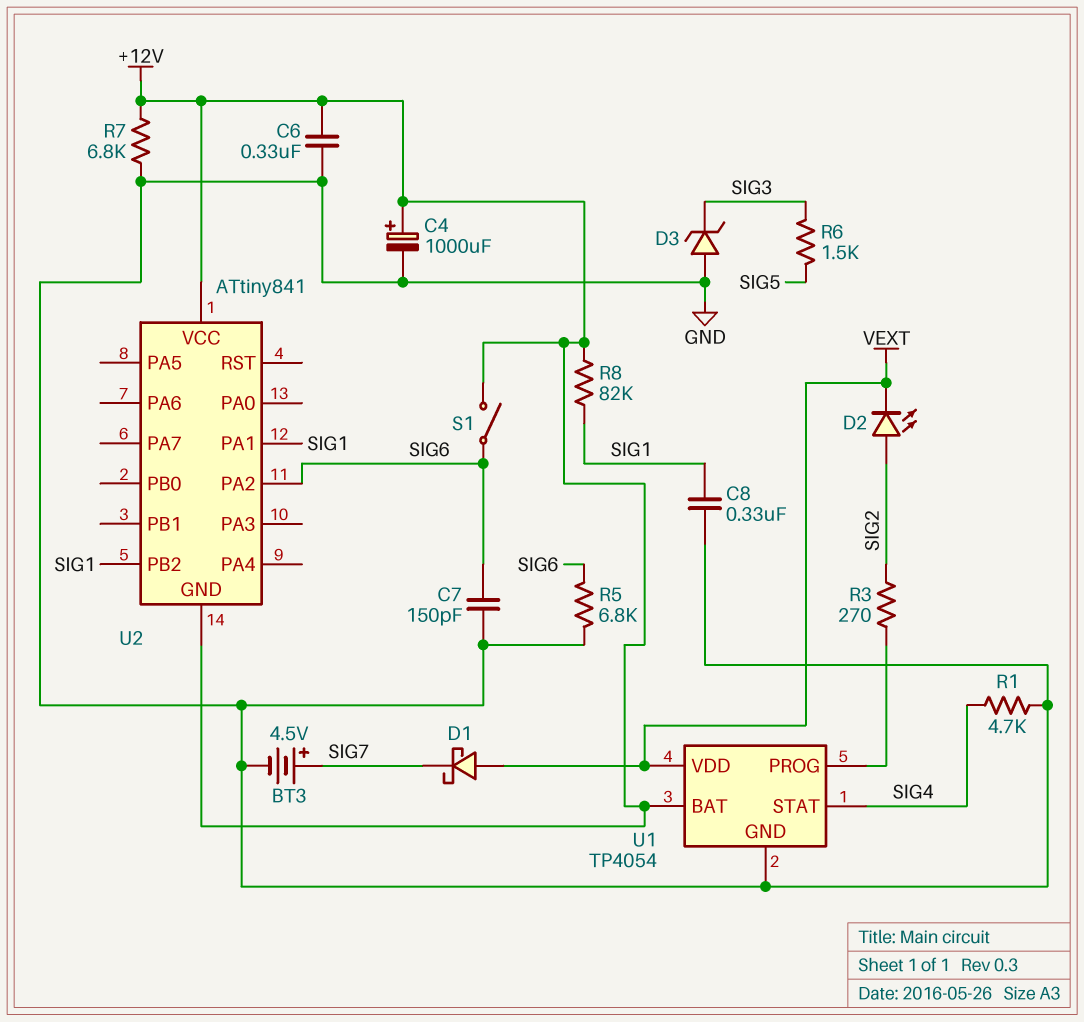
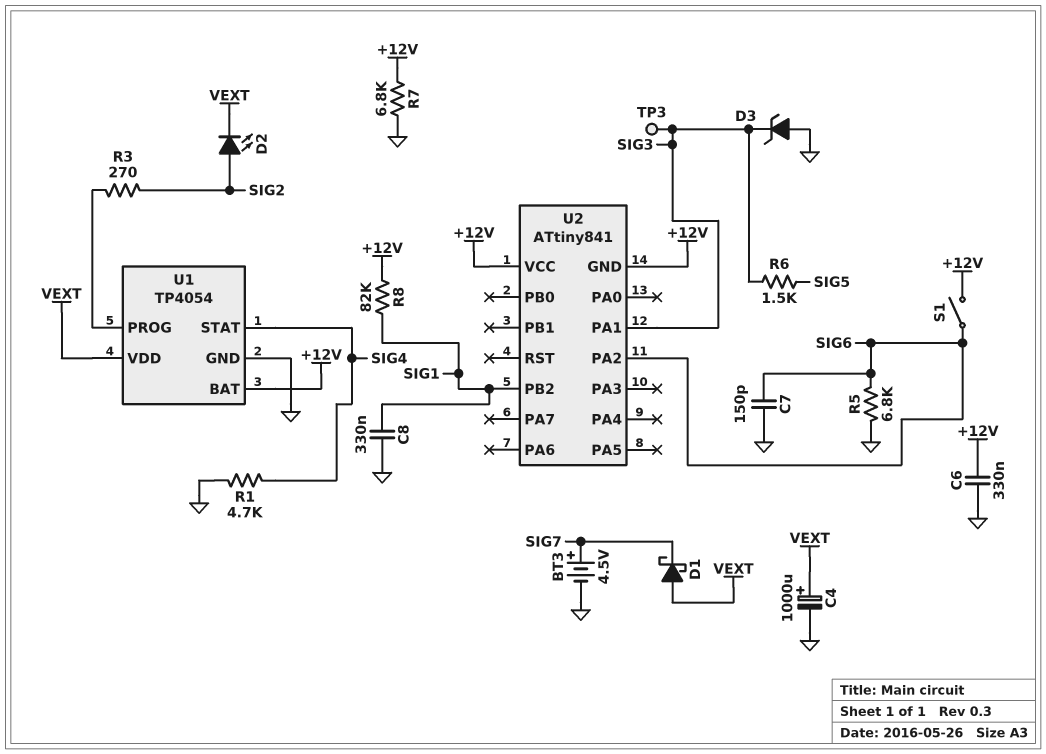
C4: 1000uF (plus +12V, minus GND) -> 1000uF (plus VEXT, minus GND)
TP3: none -> test point (SIG3)
U2 pin PA1: SIG1 -> SIG3

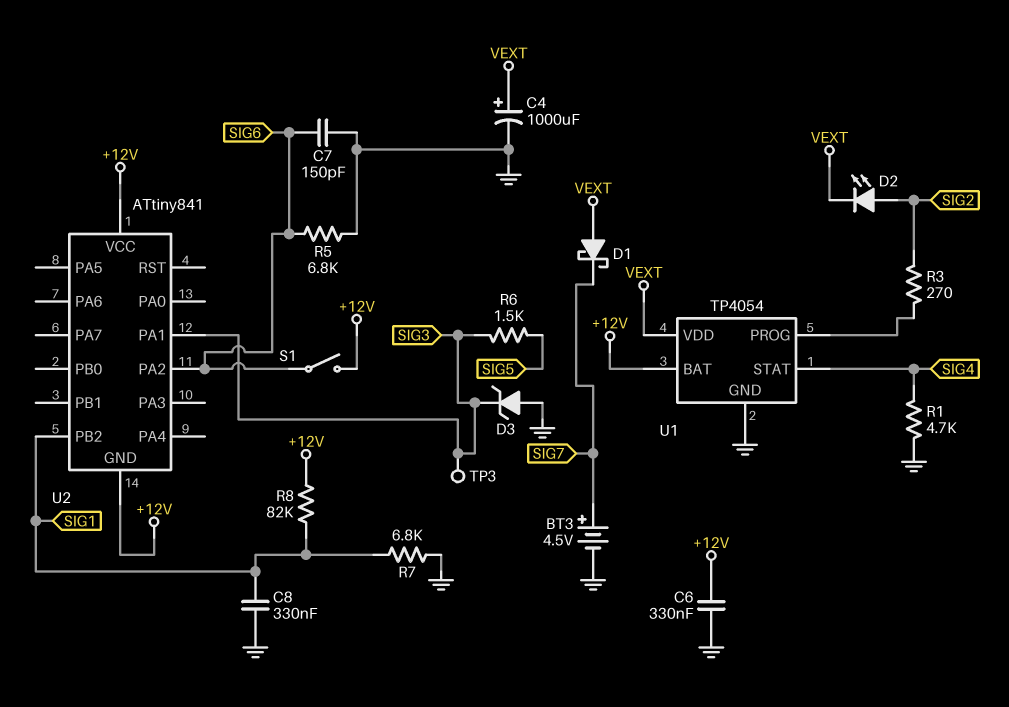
R7: 6.8k (+12V, GND) -> 6.8k (GND, SIG1)

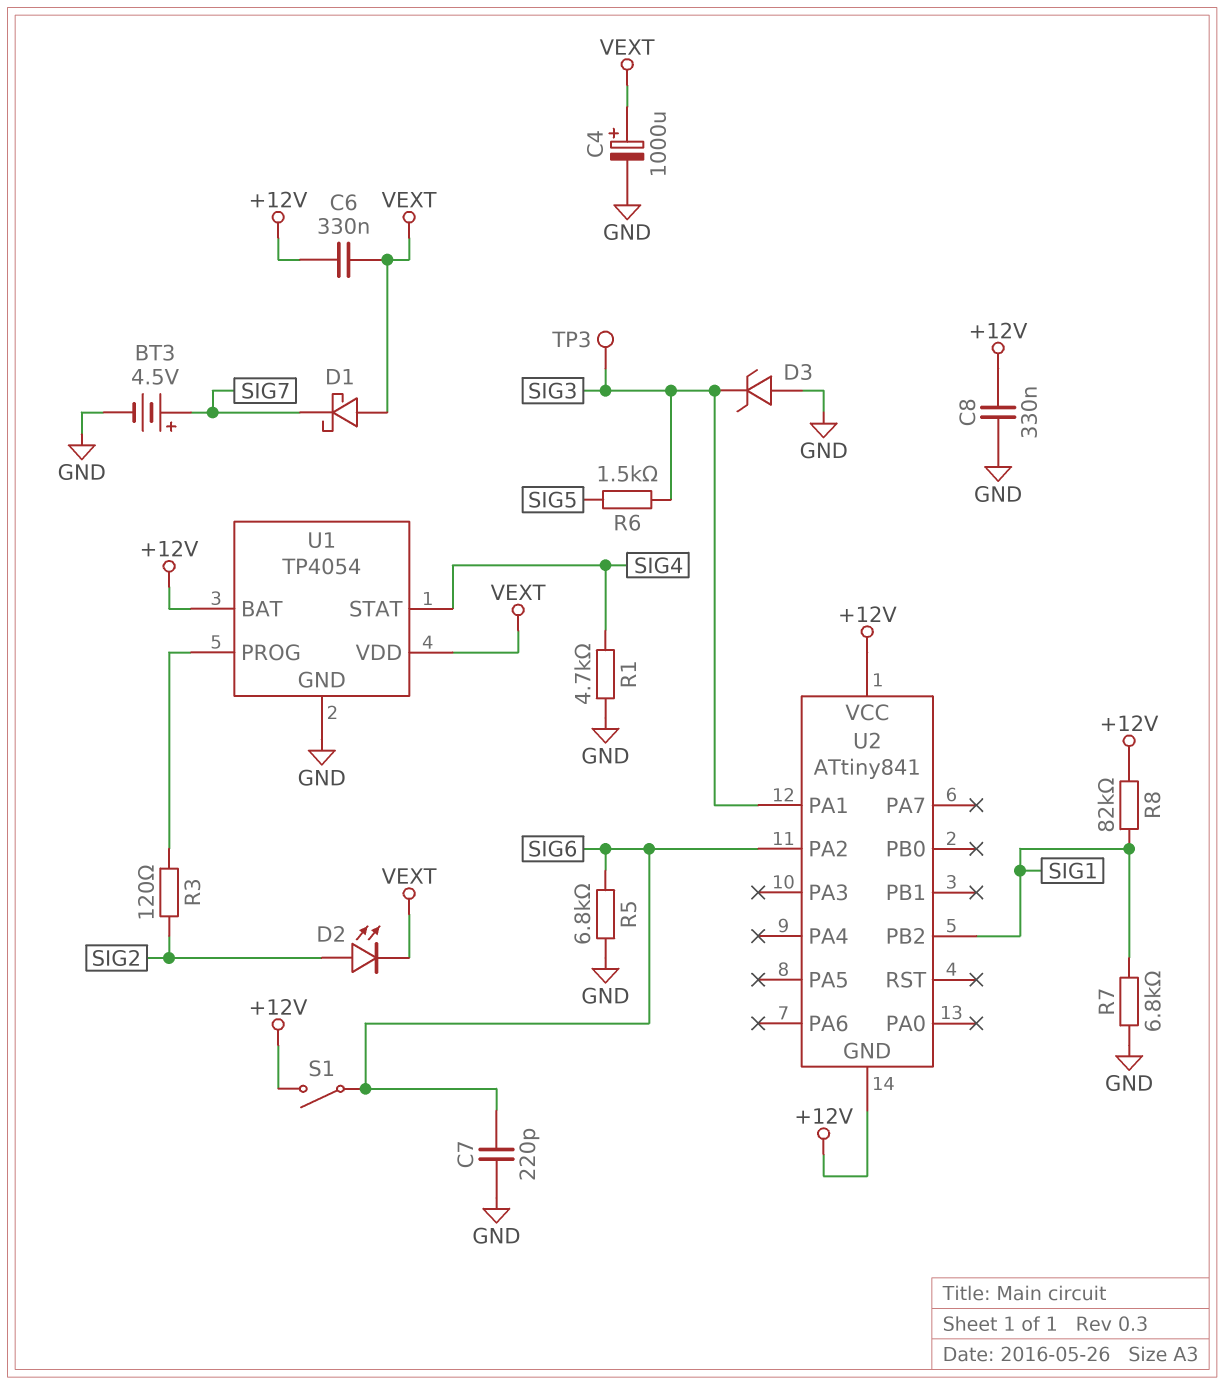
C6: 330nF (+12V, GND) -> 330nF (+12V, VEXT)
C7: 150pF (GND, SIG6) -> 220pF (GND, SIG6)
C8: 330nF (GND, SIG1) -> 330nF (+12V, GND)
R3: 270 (SIG2, U1/PROG) -> 120 (SIG2, U1/PROG)

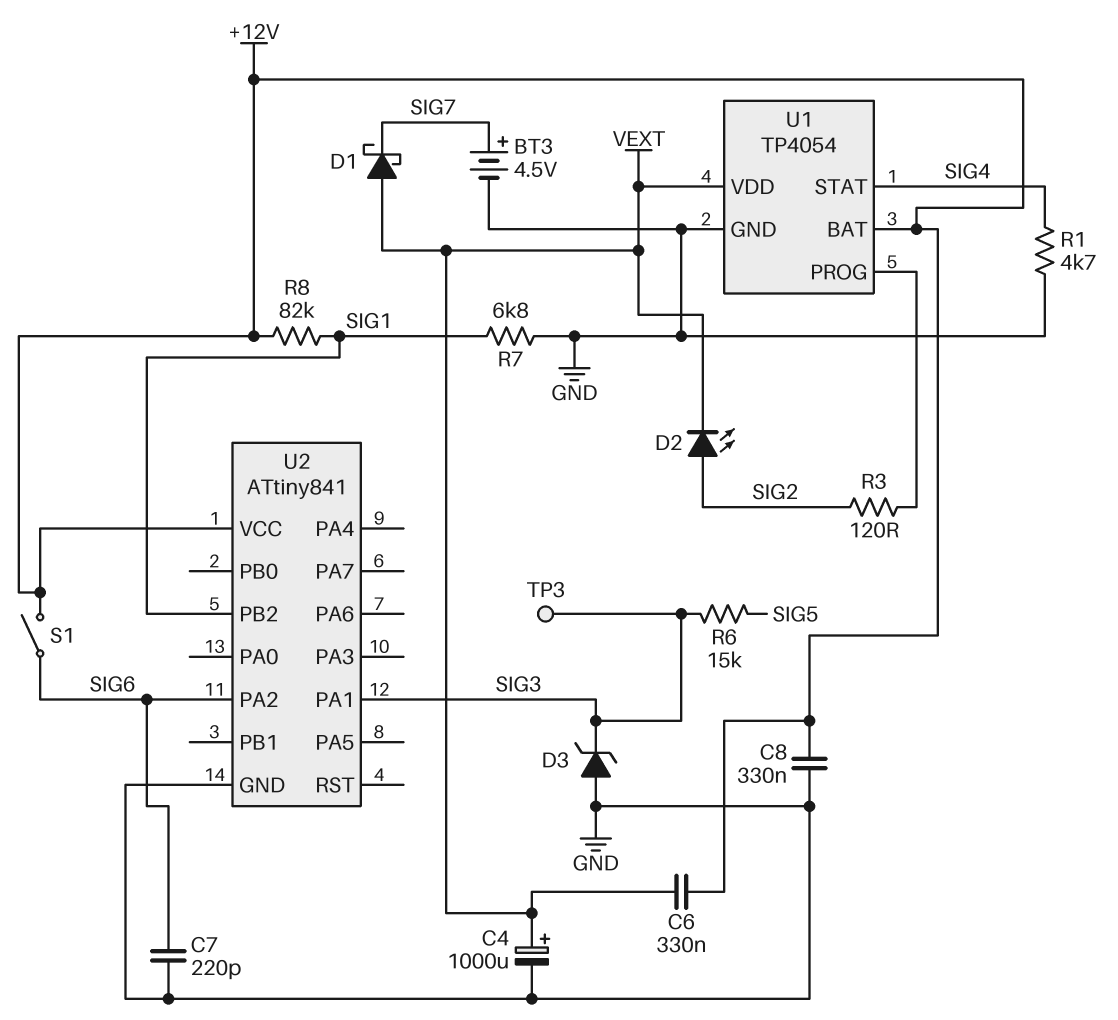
R5: 6.8k (GND, SIG6) -> none
R6: 1.5k (SIG3, SIG5) -> 15k (SIG3, SIG5)
U2 pin GND: +12V -> GND

